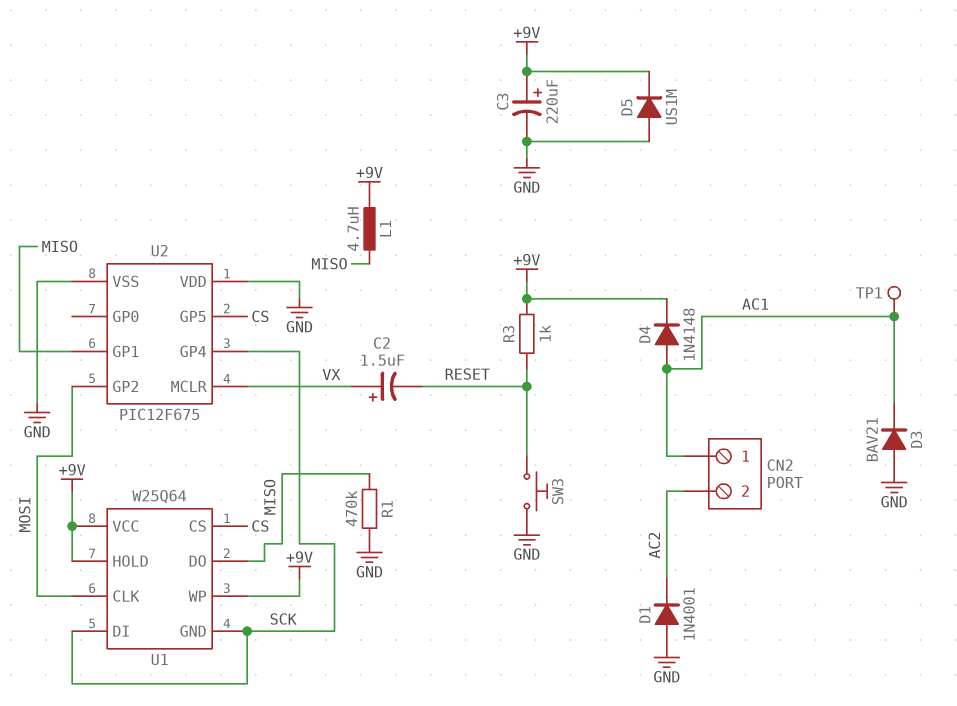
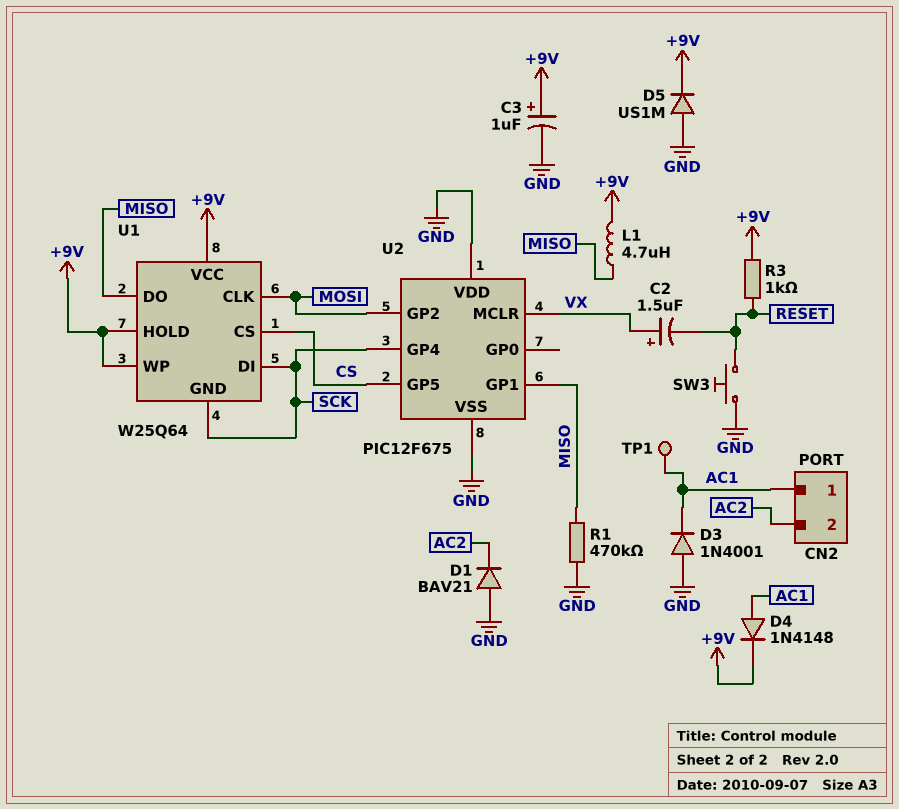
C3: 220uF (plus +9V, minus GND) -> 1uF (plus +9V, minus GND)
D1: diode 1N4001 (A GND, K AC2) -> diode BAV21 (A GND, K AC2)
D3: diode BAV21 (A GND, K AC1) -> diode 1N4001 (A GND, K AC1)

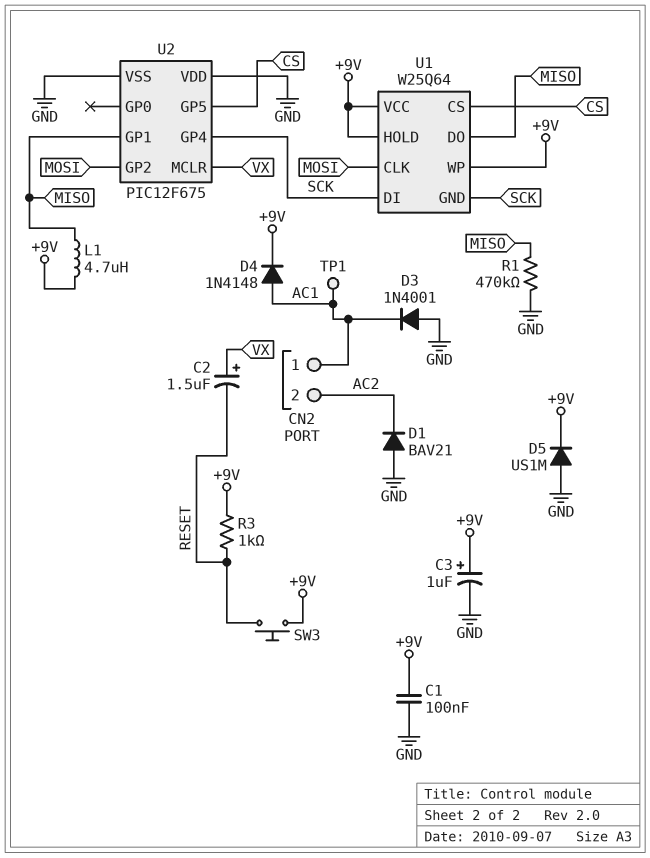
C1: none -> 100nF (+9V, GND)
SW3: button (GND, RESET) -> button (+9V, RESET)

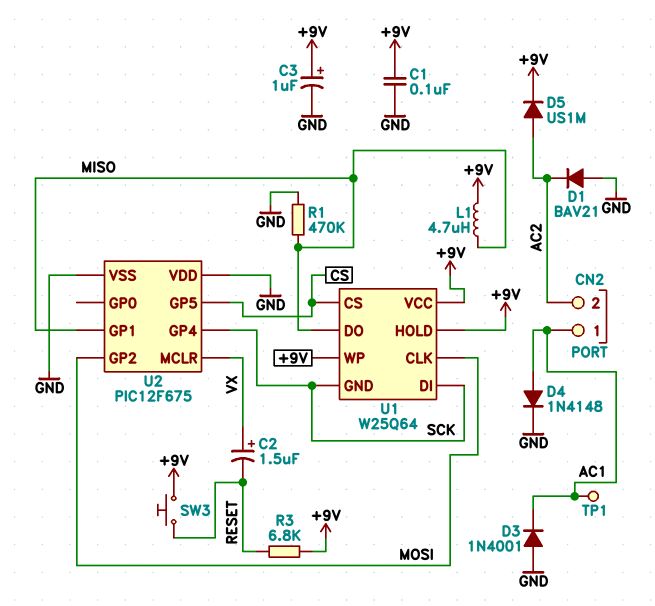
D4: diode 1N4148 (A AC1, K +9V) -> diode 1N4148 (A AC1, K GND)
D5: diode US1M (A GND, K +9V) -> diode US1M (A AC2, K +9V)
R3: 1k (+9V, RESET) -> 6.8k (+9V, RESET)

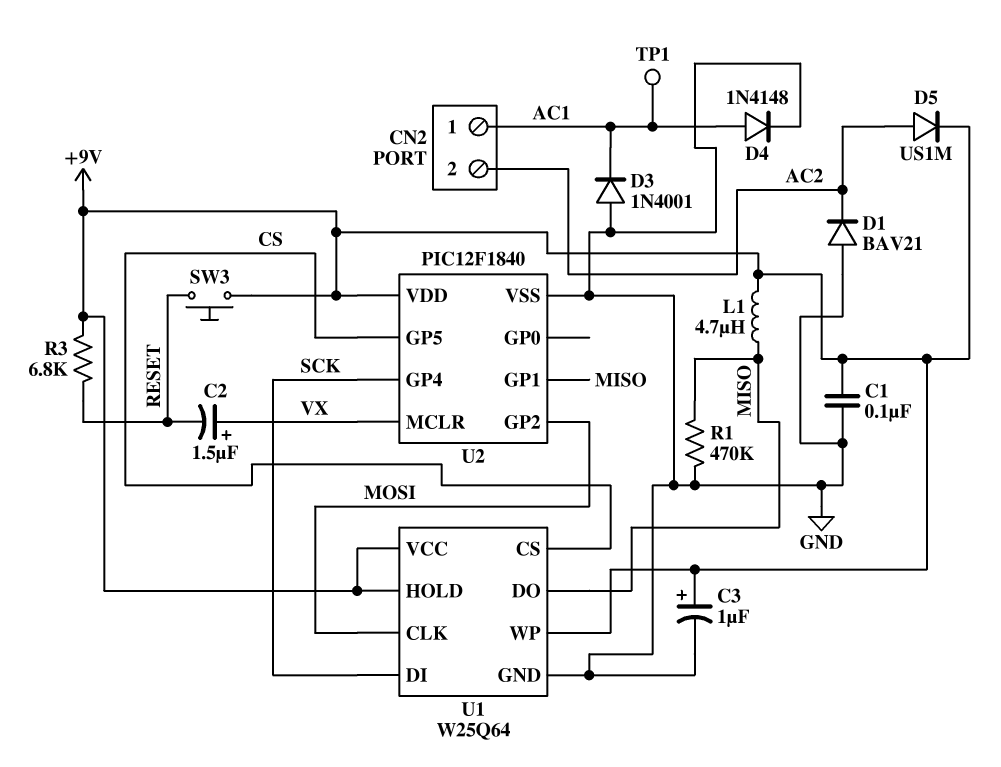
U1 pin GND: SCK -> GND
U2: PIC12F675 -> PIC12F1840
U2 pin VDD: GND -> +9V

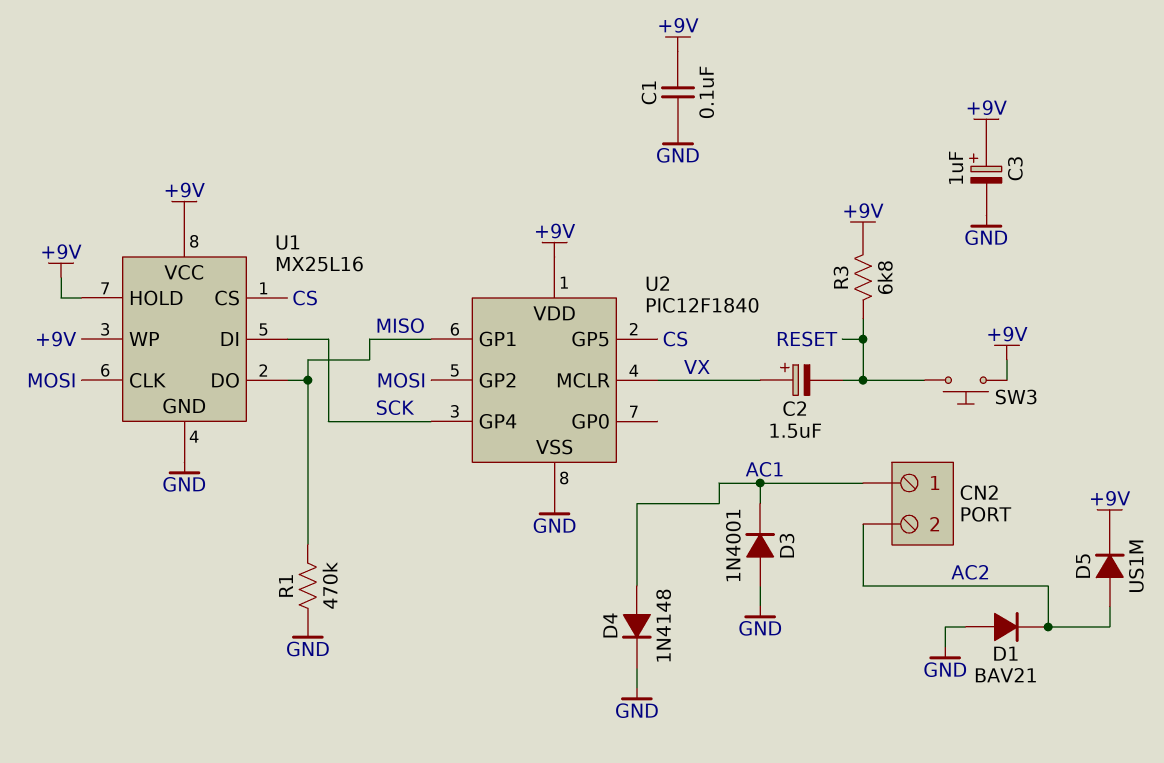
L1: 4.7uH (+9V, MISO) -> none
TP1: test point (AC1) -> none
U1: W25Q64 -> MX25L16

